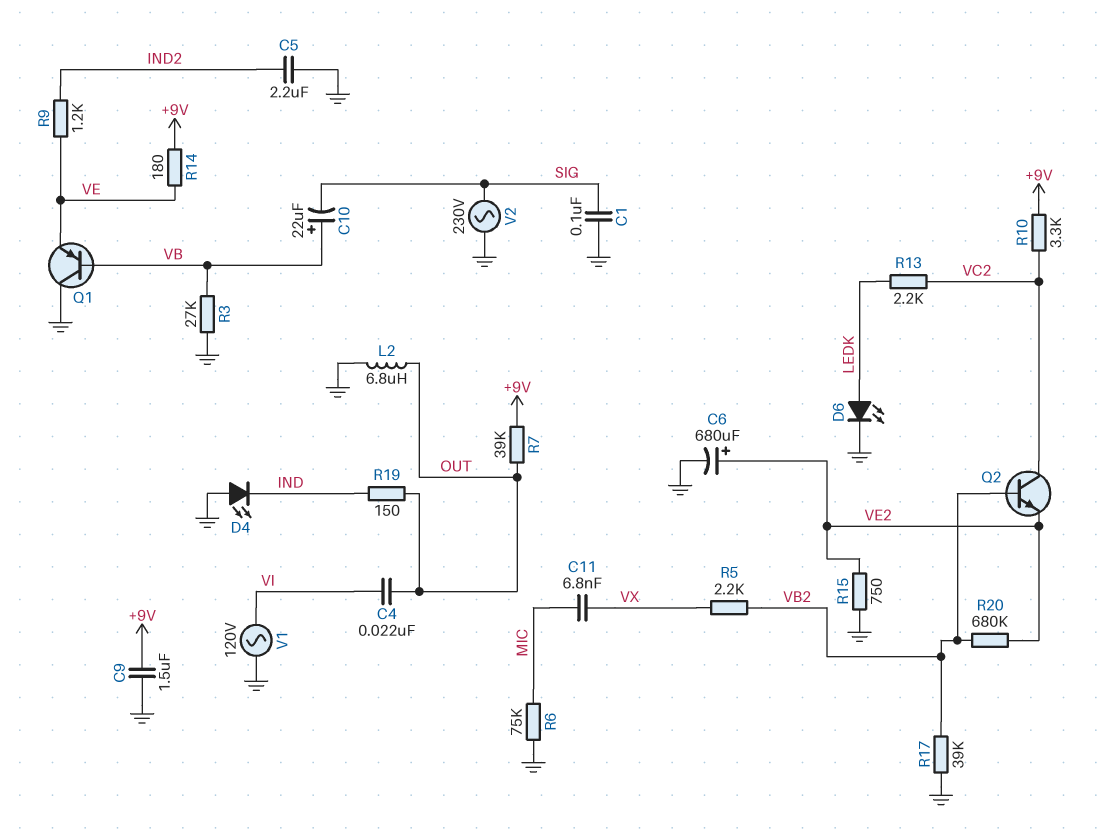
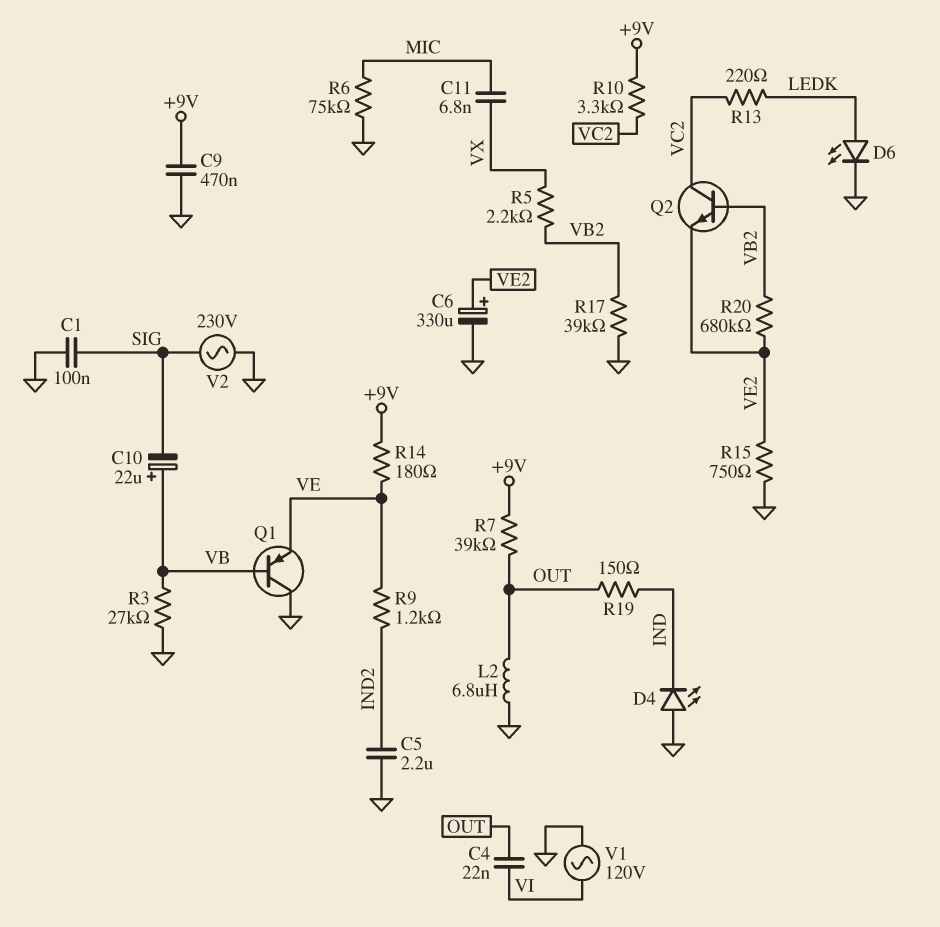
C6: 680uF (plus VE2, minus GND) -> 330uF (plus VE2, minus GND)
C9: 1.5uF (+9V, GND) -> 470nF (+9V, GND)
R13: 2.2k (LEDK, VC2) -> 220 (LEDK, VC2)

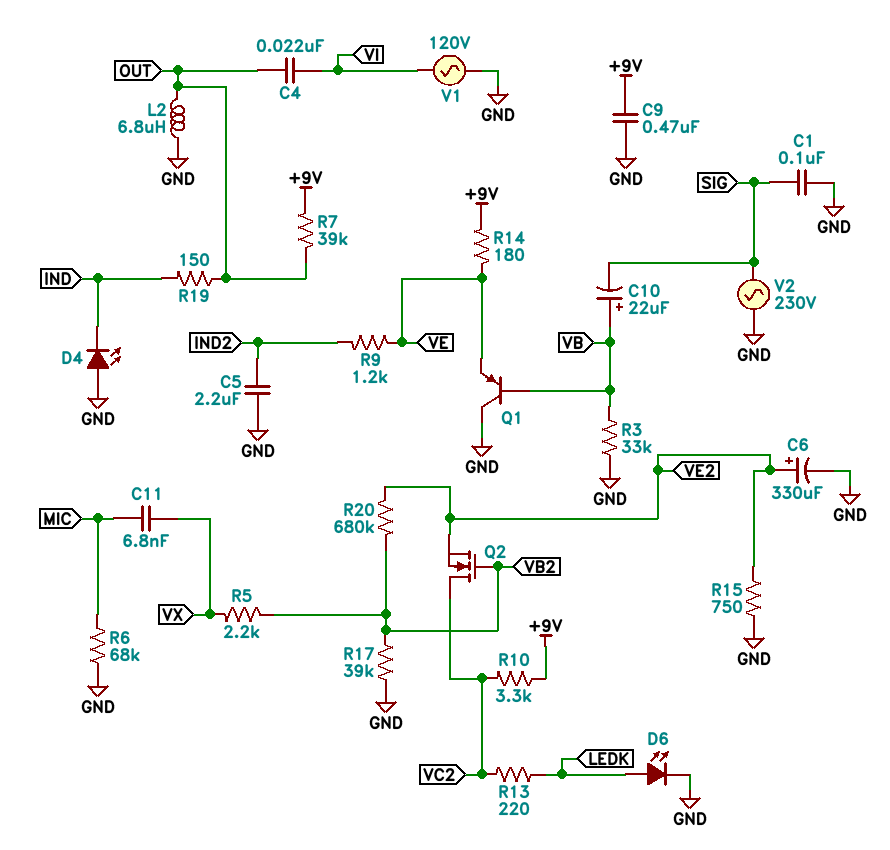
Q2: NPN (B VB2, C VC2, E VE2) -> NMOS (G VB2, D VC2, S VE2)
R3: 27k (GND, VB) -> 33k (GND, VB)
R6: 75k (GND, MIC) -> 68k (GND, MIC)

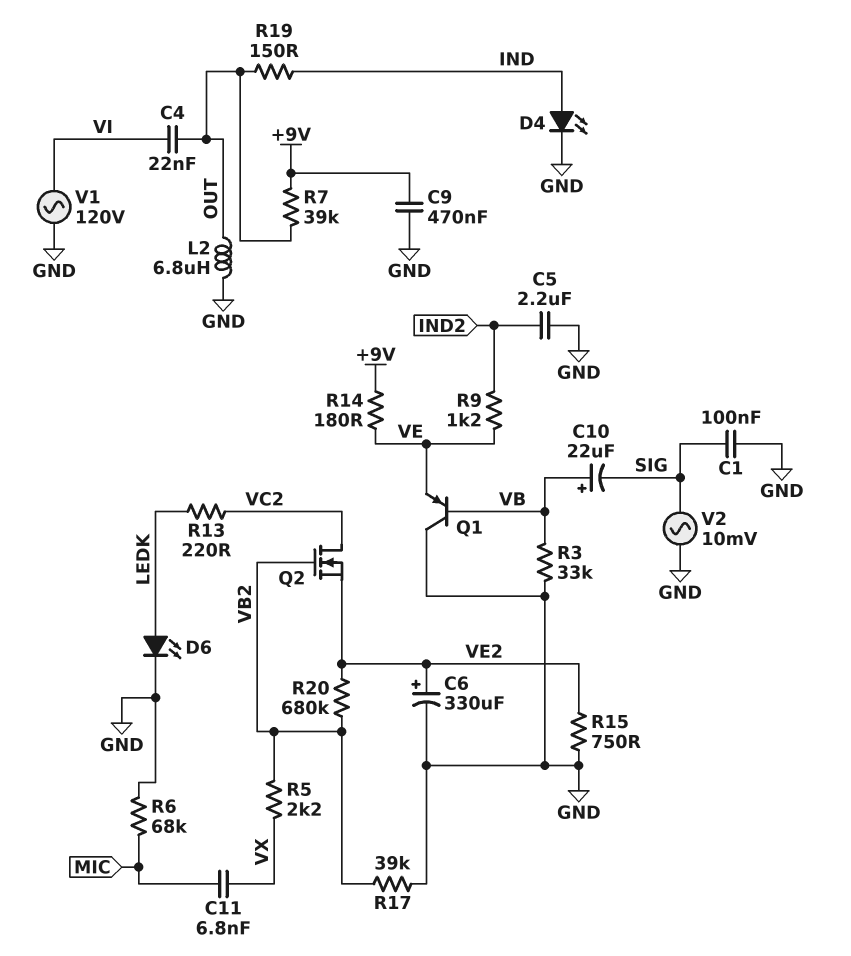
D4: LED (A GND, K IND) -> LED (A IND, K GND)
R10: 3.3k (+9V, VC2) -> none
V2: AC 230V (GND, SIG) -> AC 10mV (GND, SIG)

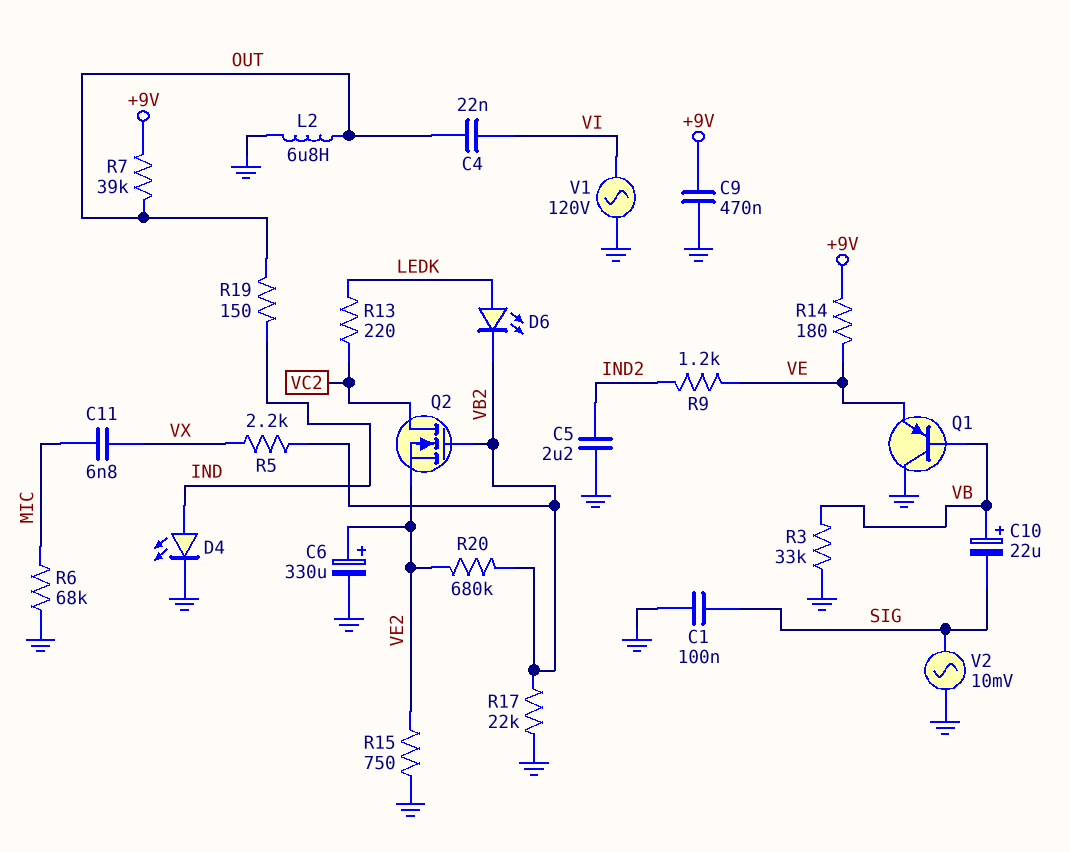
D6: LED (A LEDK, K GND) -> LED (A LEDK, K VB2)
R17: 39k (GND, VB2) -> 22k (GND, VB2)

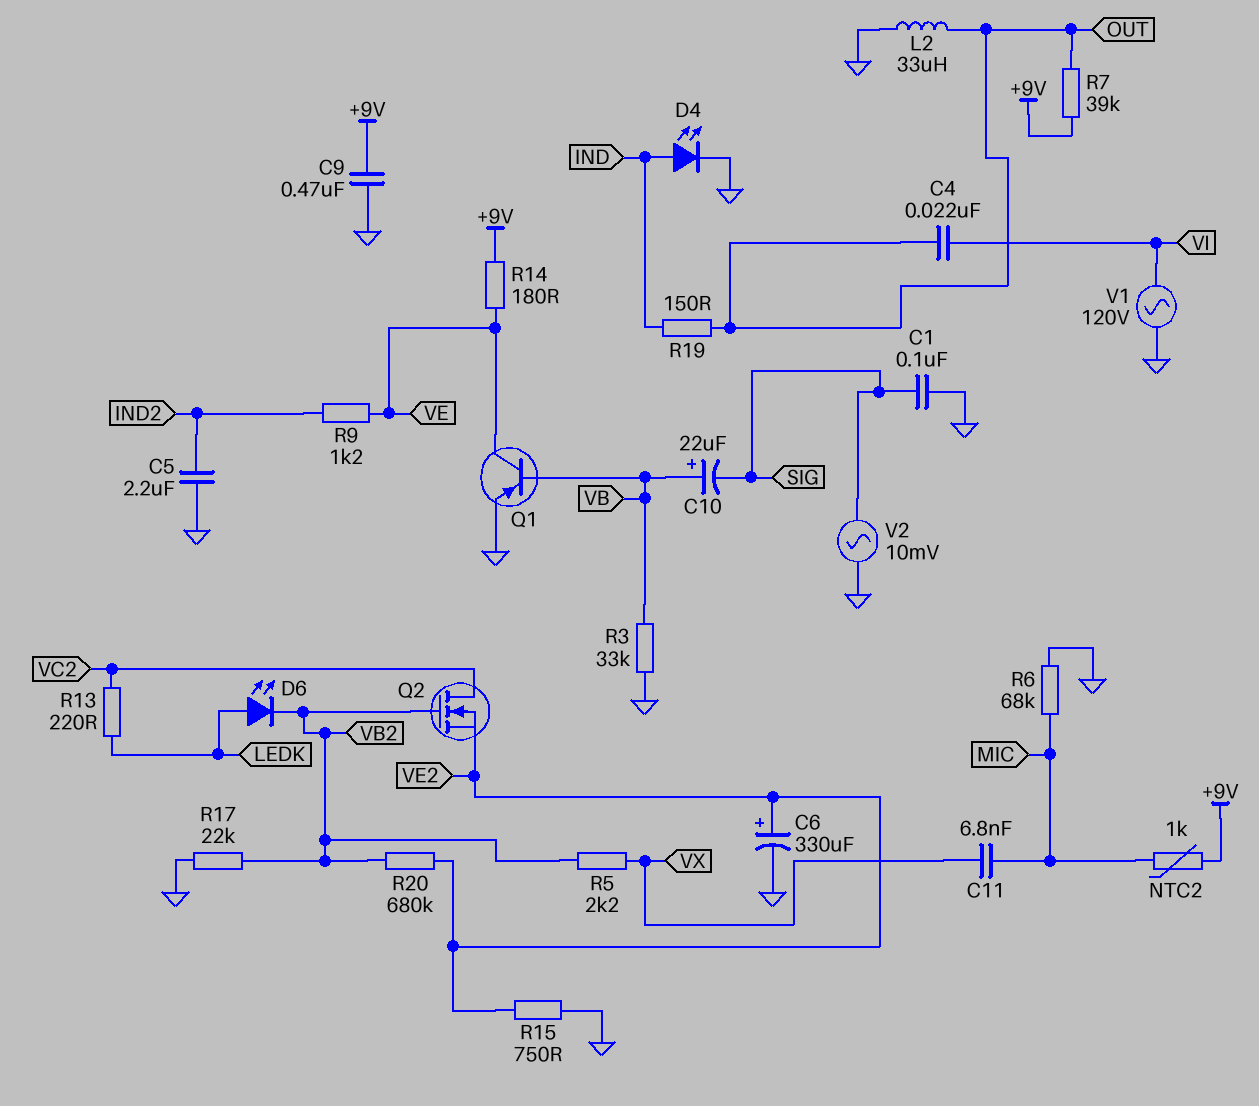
L2: 6.8uH (GND, OUT) -> 33uH (GND, OUT)
NTC2: none -> 1k (+9V, MIC)
Q1: PNP (B VB, C GND, E VE) -> PNP (B VB, C VE, E GND)

